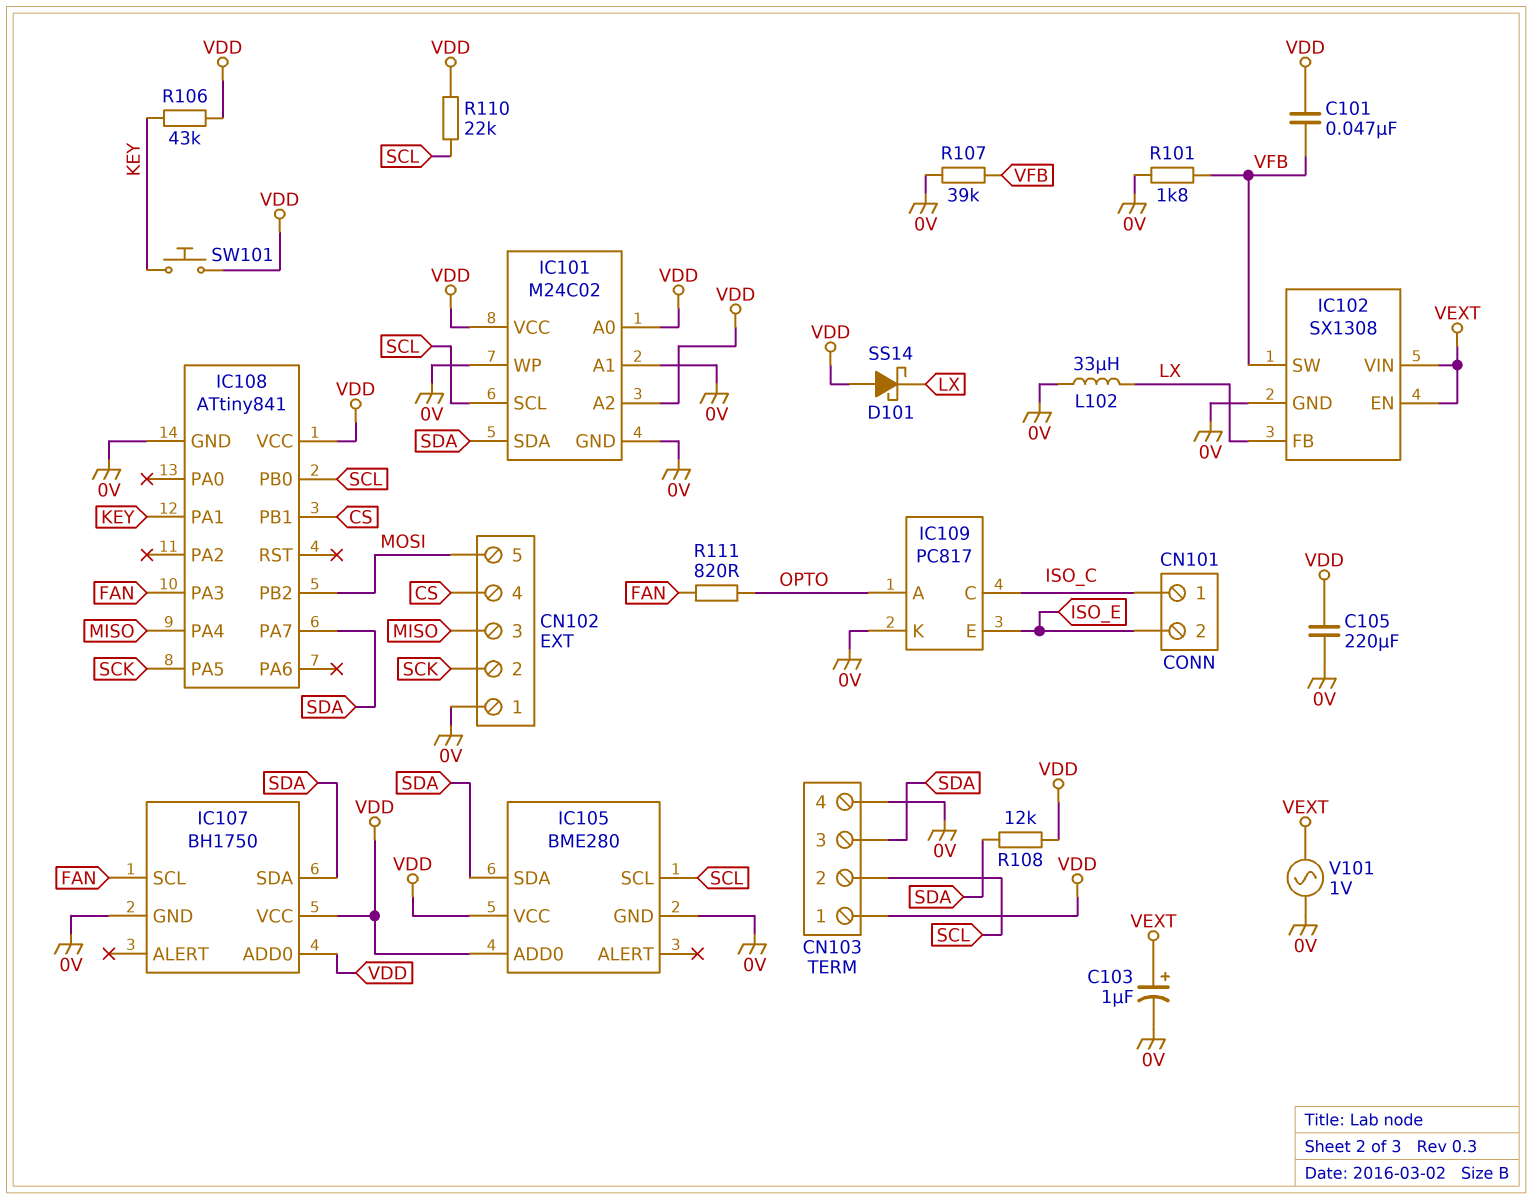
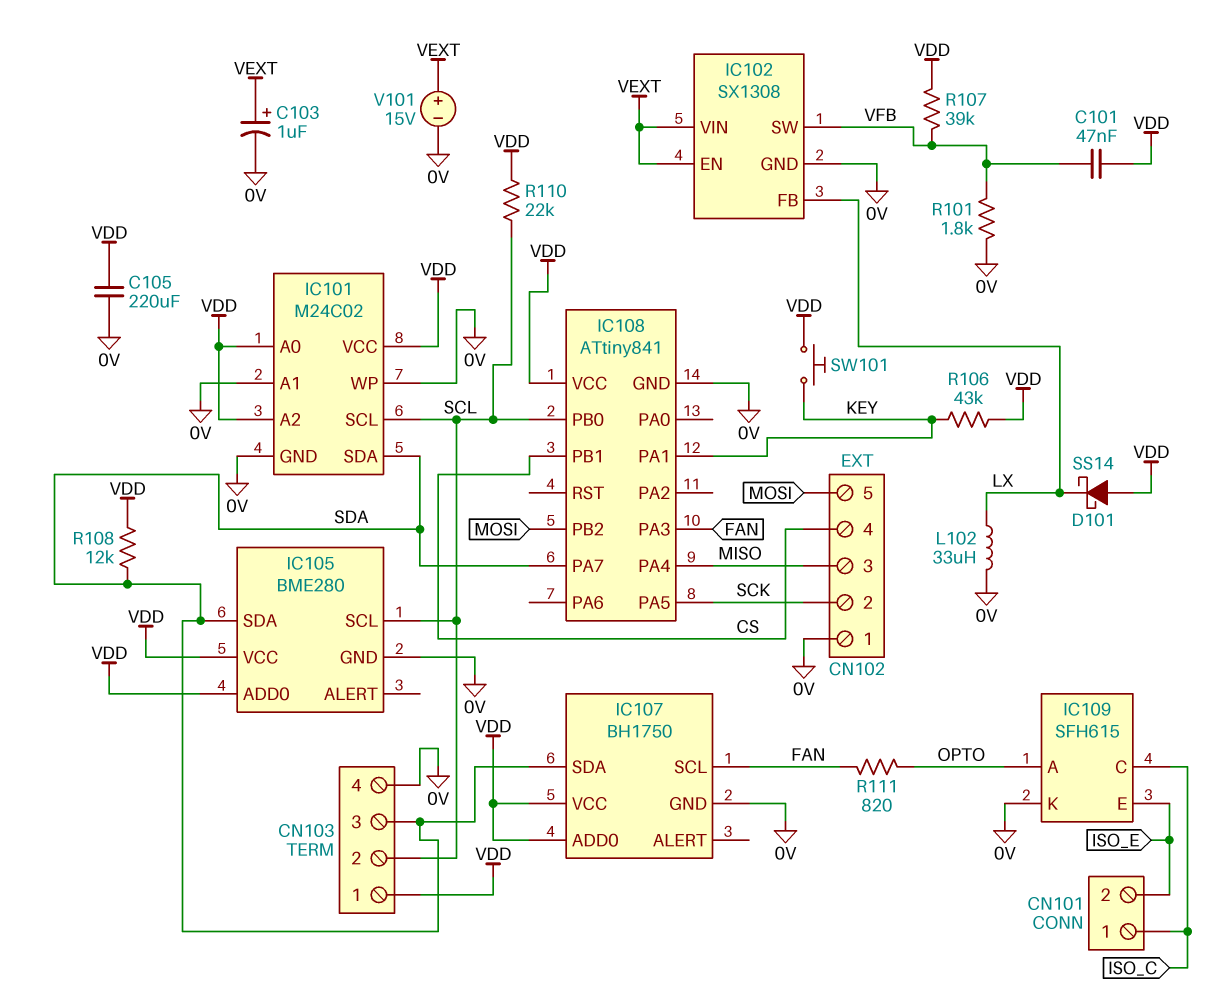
IC109: PC817 -> SFH615
R107: 39k (0V, VFB) -> 39k (VDD, VFB)
V101: AC 1V (0V, VEXT) -> 15V (plus VEXT, minus 0V)

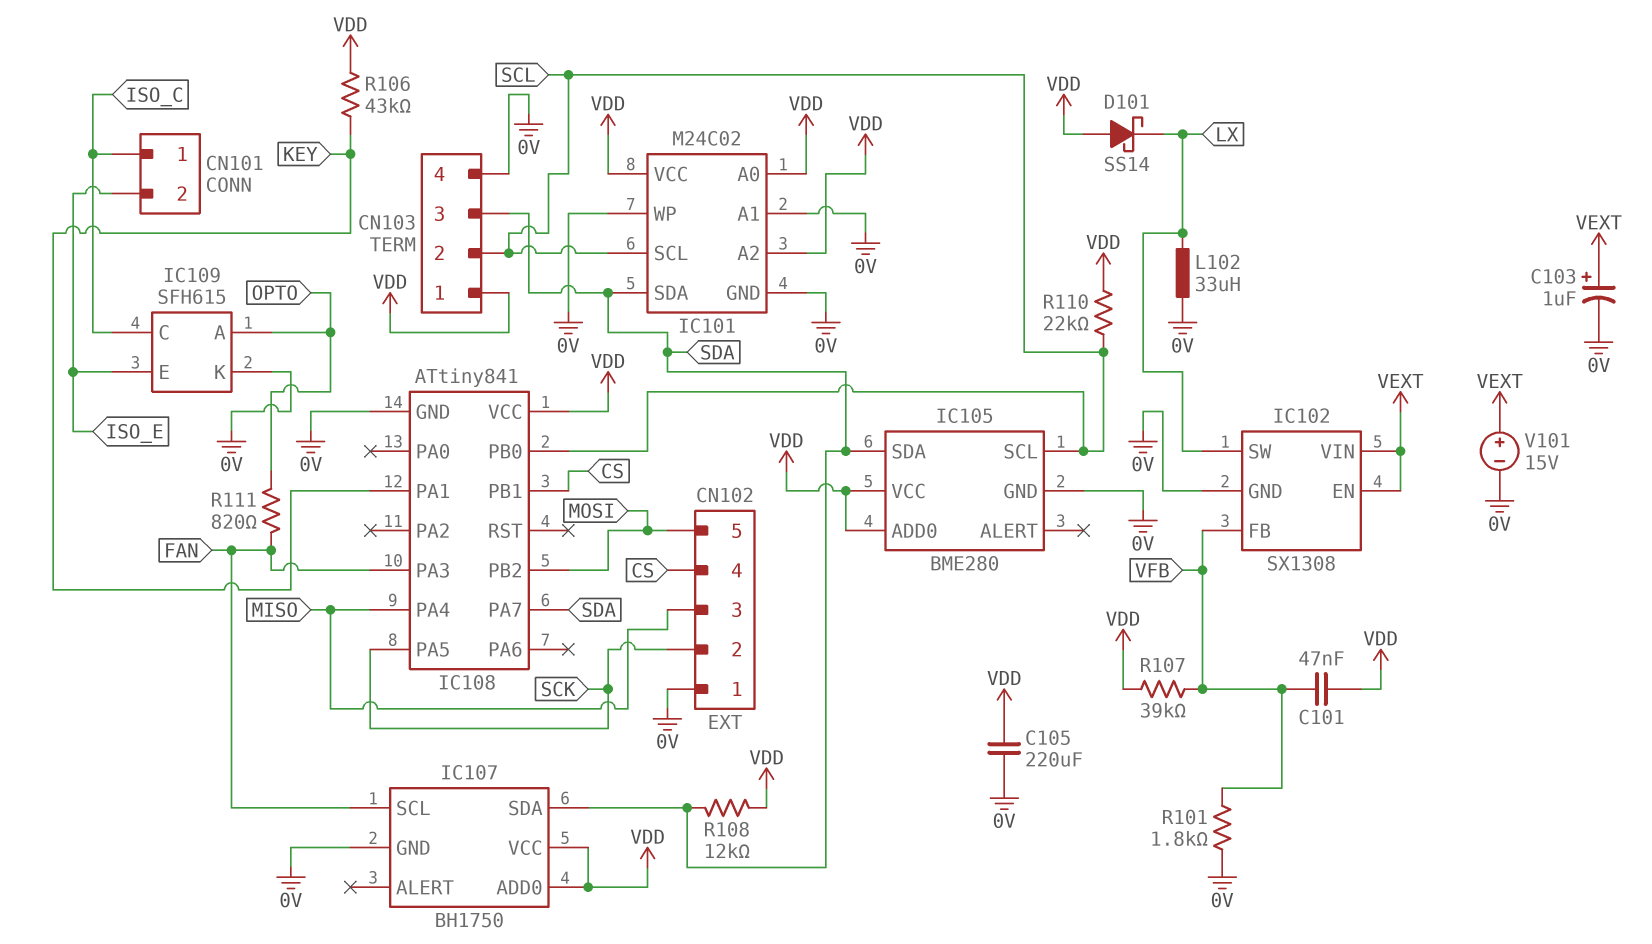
IC102 pin FB: LX -> VFB
IC102 pin SW: VFB -> LX
SW101: button (KEY, VDD) -> none

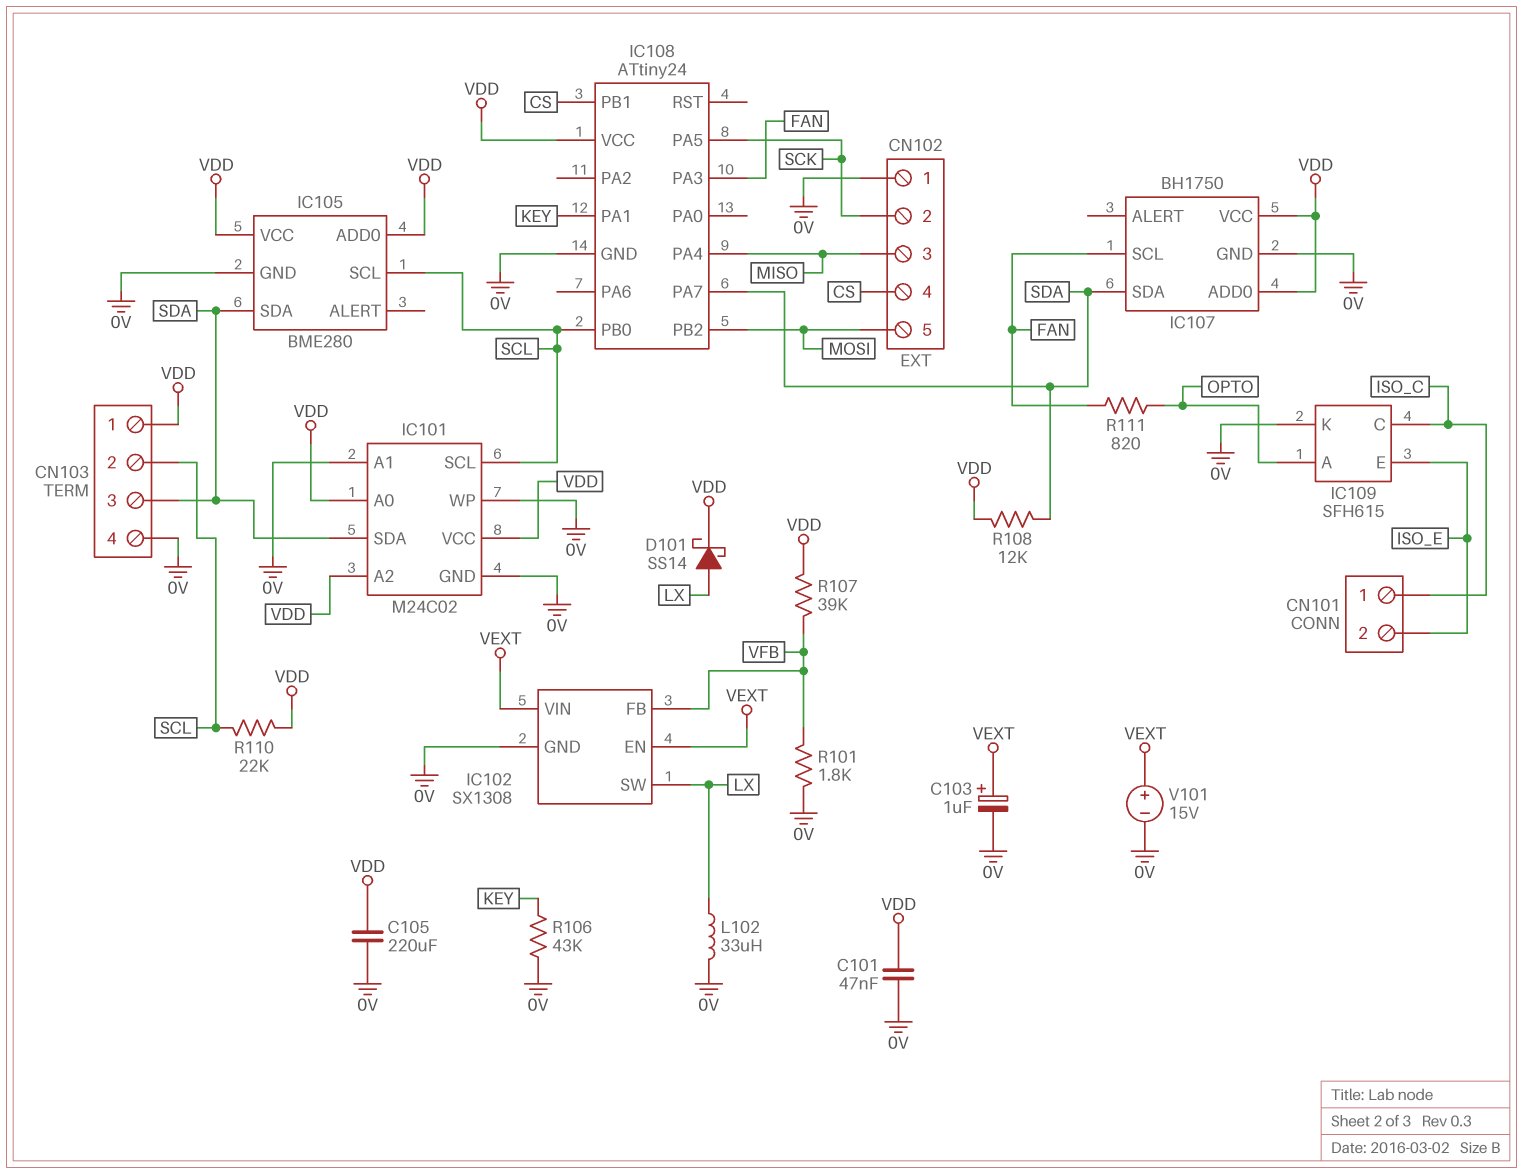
C101: 47nF (VDD, VFB) -> 47nF (0V, VDD)
D101: schottky SS14 (A VDD, K LX) -> schottky SS14 (A LX, K VDD)
IC108: ATtiny841 -> ATtiny24
R106: 43k (KEY, VDD) -> 43k (0V, KEY)

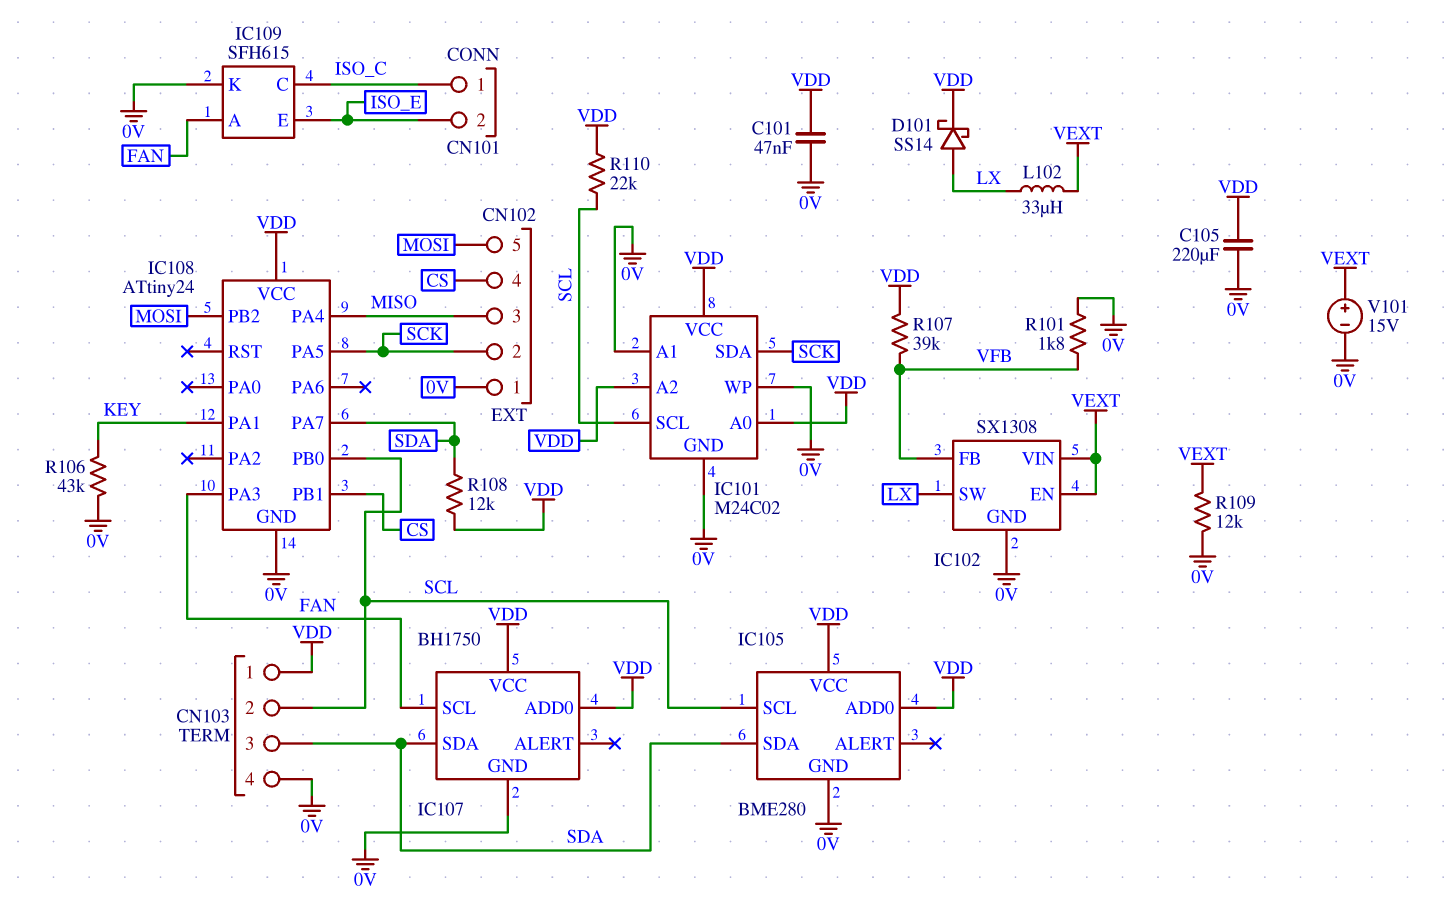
C103: 1uF (plus VEXT, minus 0V) -> none
IC101 pin SDA: SDA -> SCK
IC109 pin A: OPTO -> FAN
L102: 33uH (0V, LX) -> 33uH (LX, VEXT)
R109: none -> 12k (0V, VEXT)
R111: 820 (FAN, OPTO) -> none

